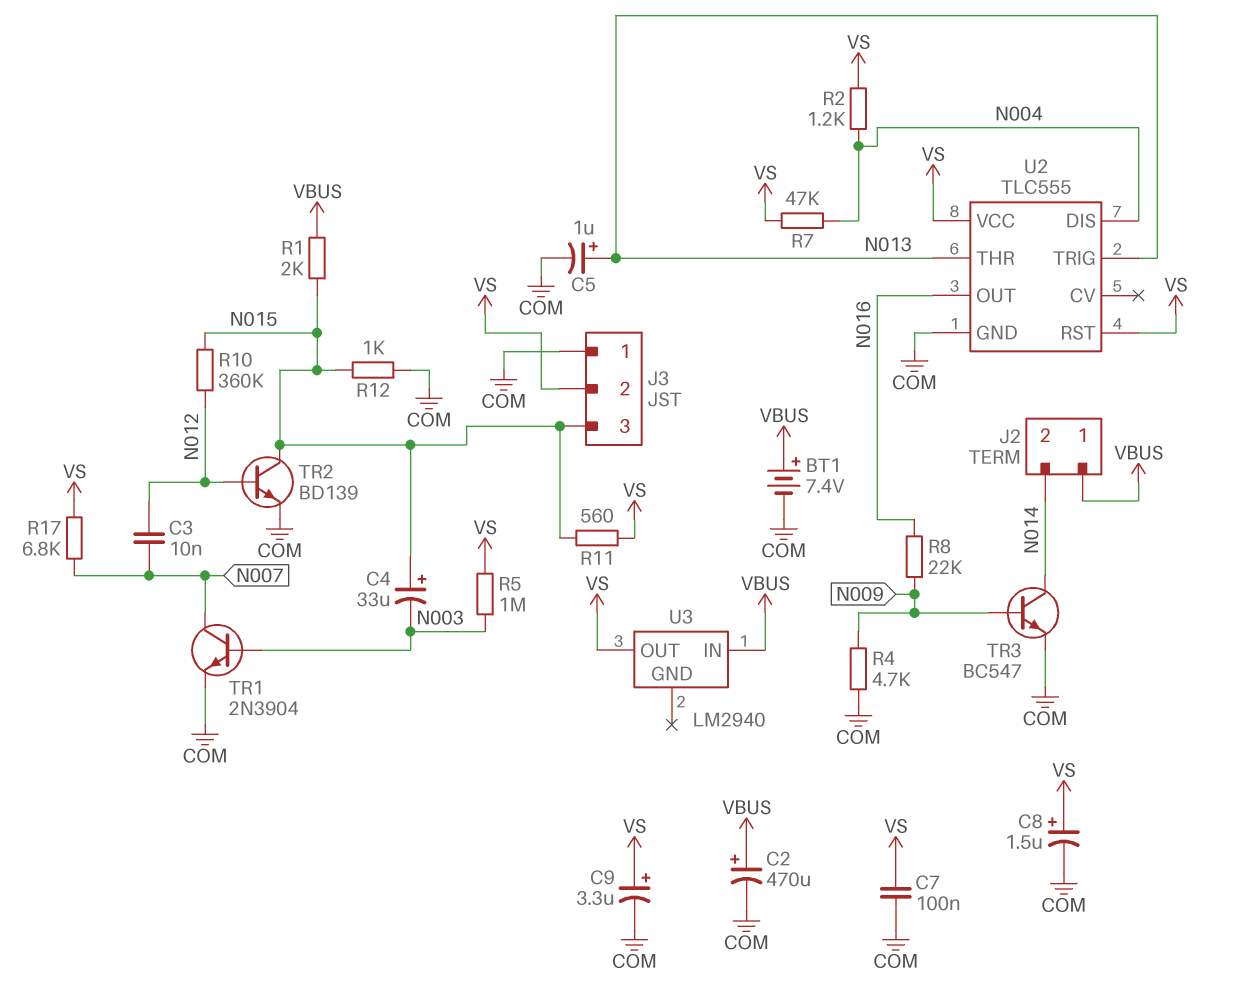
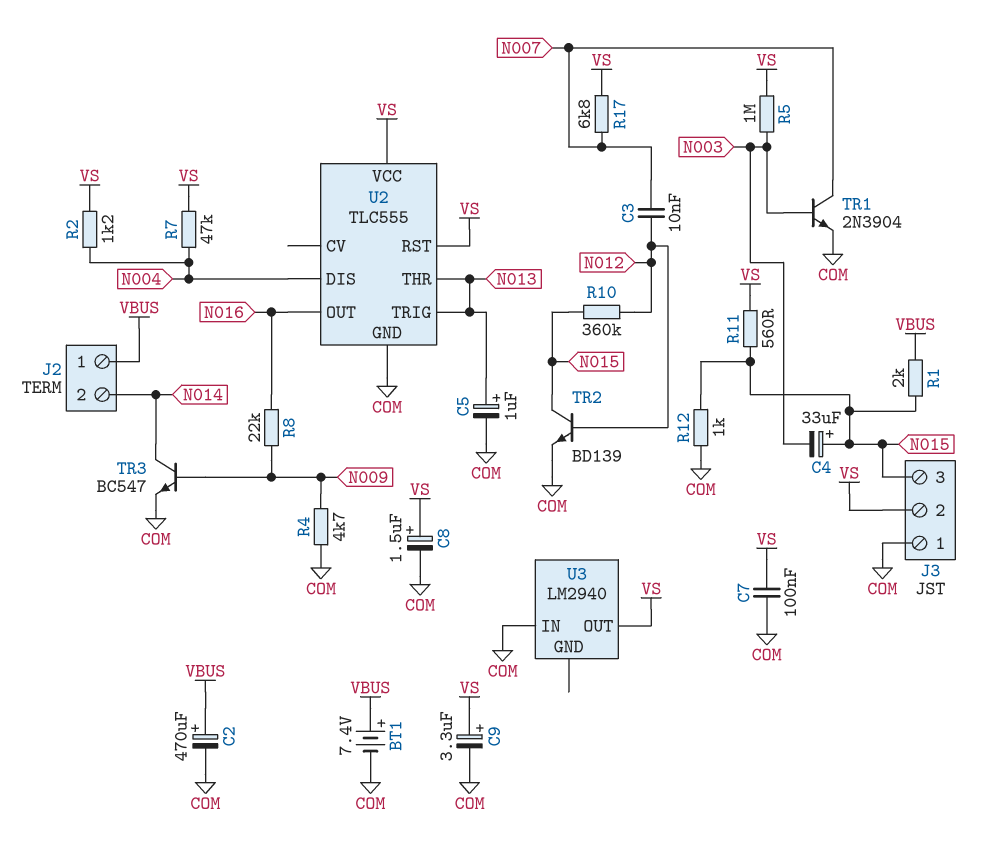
U3 pin IN: VBUS -> COM

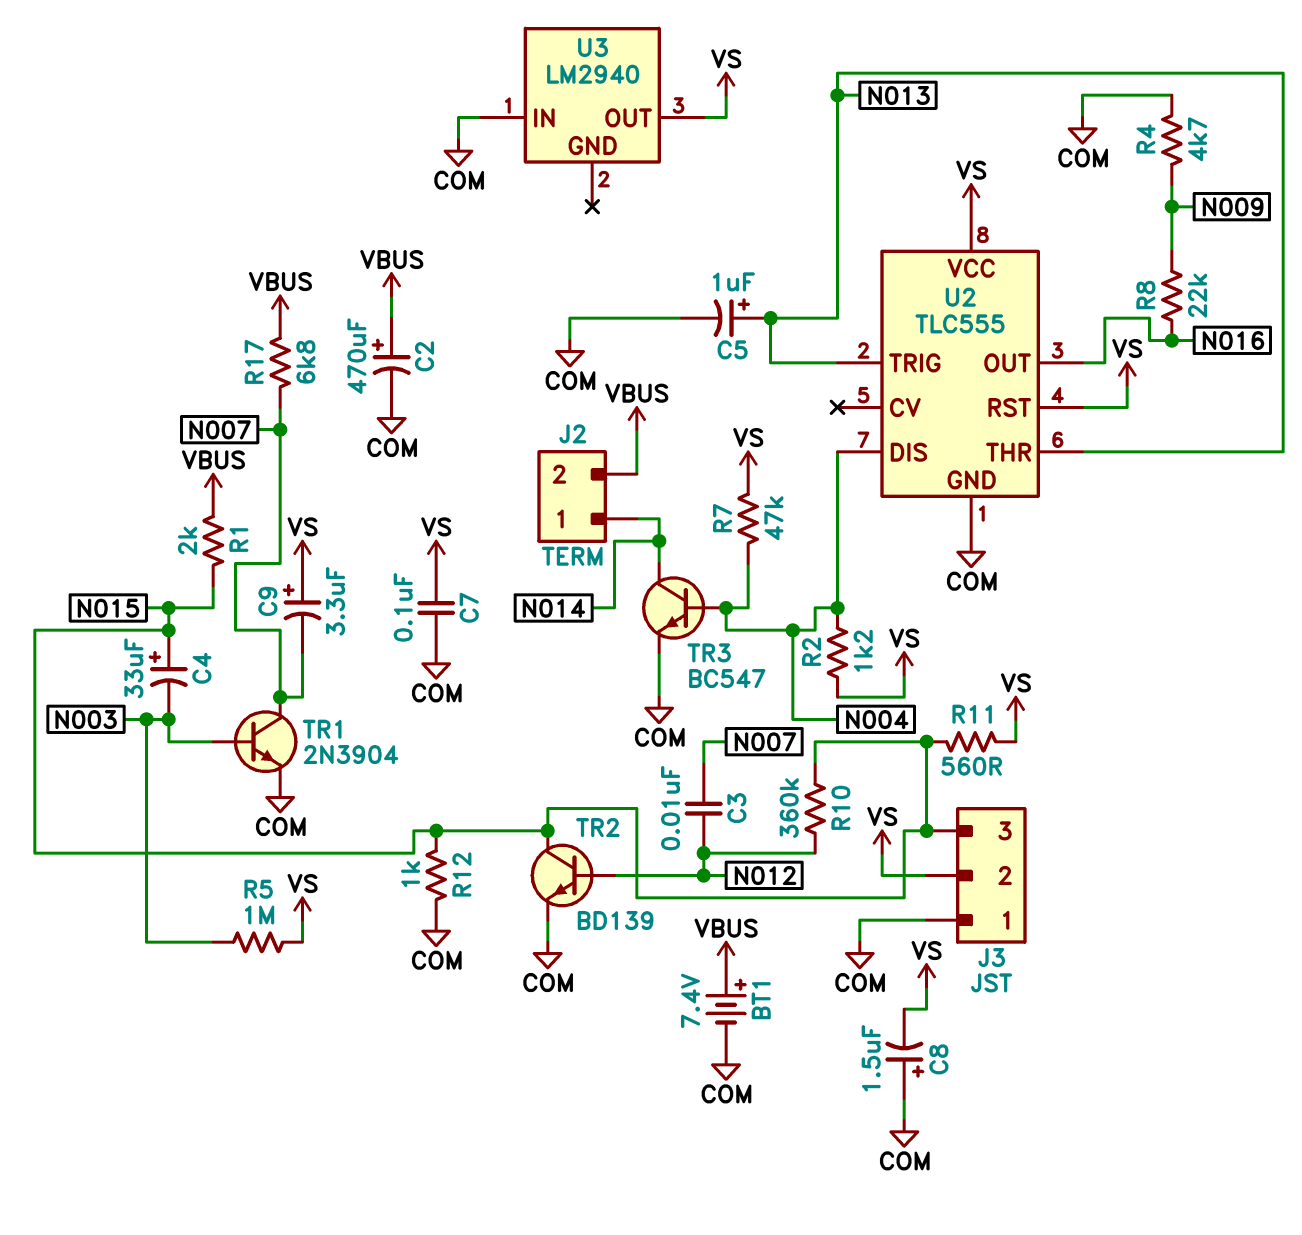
C8: 1.5uF (plus VS, minus COM) -> 1.5uF (plus COM, minus VS)
C9: 3.3uF (plus VS, minus COM) -> 3.3uF (plus VS, minus N007)
J2 pin 1: VBUS -> N014
J2 pin 2: N014 -> VBUS
R17: 6.8k (N007, VS) -> 6.8k (N007, VBUS)
TR3: NPN BC547 (B N009, C N014, E COM) -> NPN BC547 (B N004, C N014, E COM)

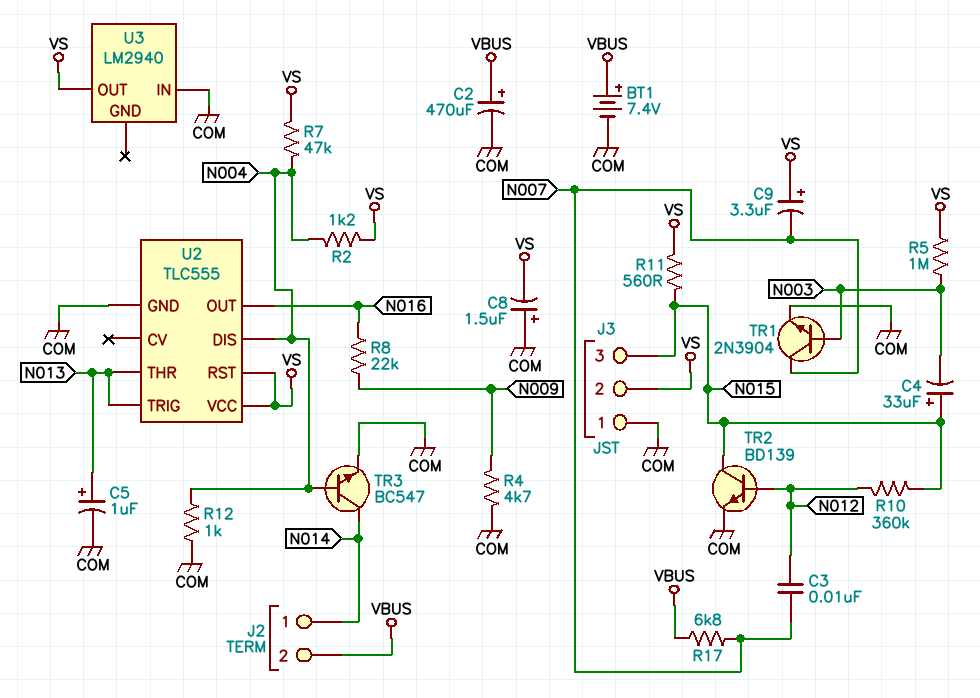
C7: 100nF (COM, VS) -> none
R1: 2k (N015, VBUS) -> none
R12: 1k (COM, N015) -> 1k (COM, N004)

